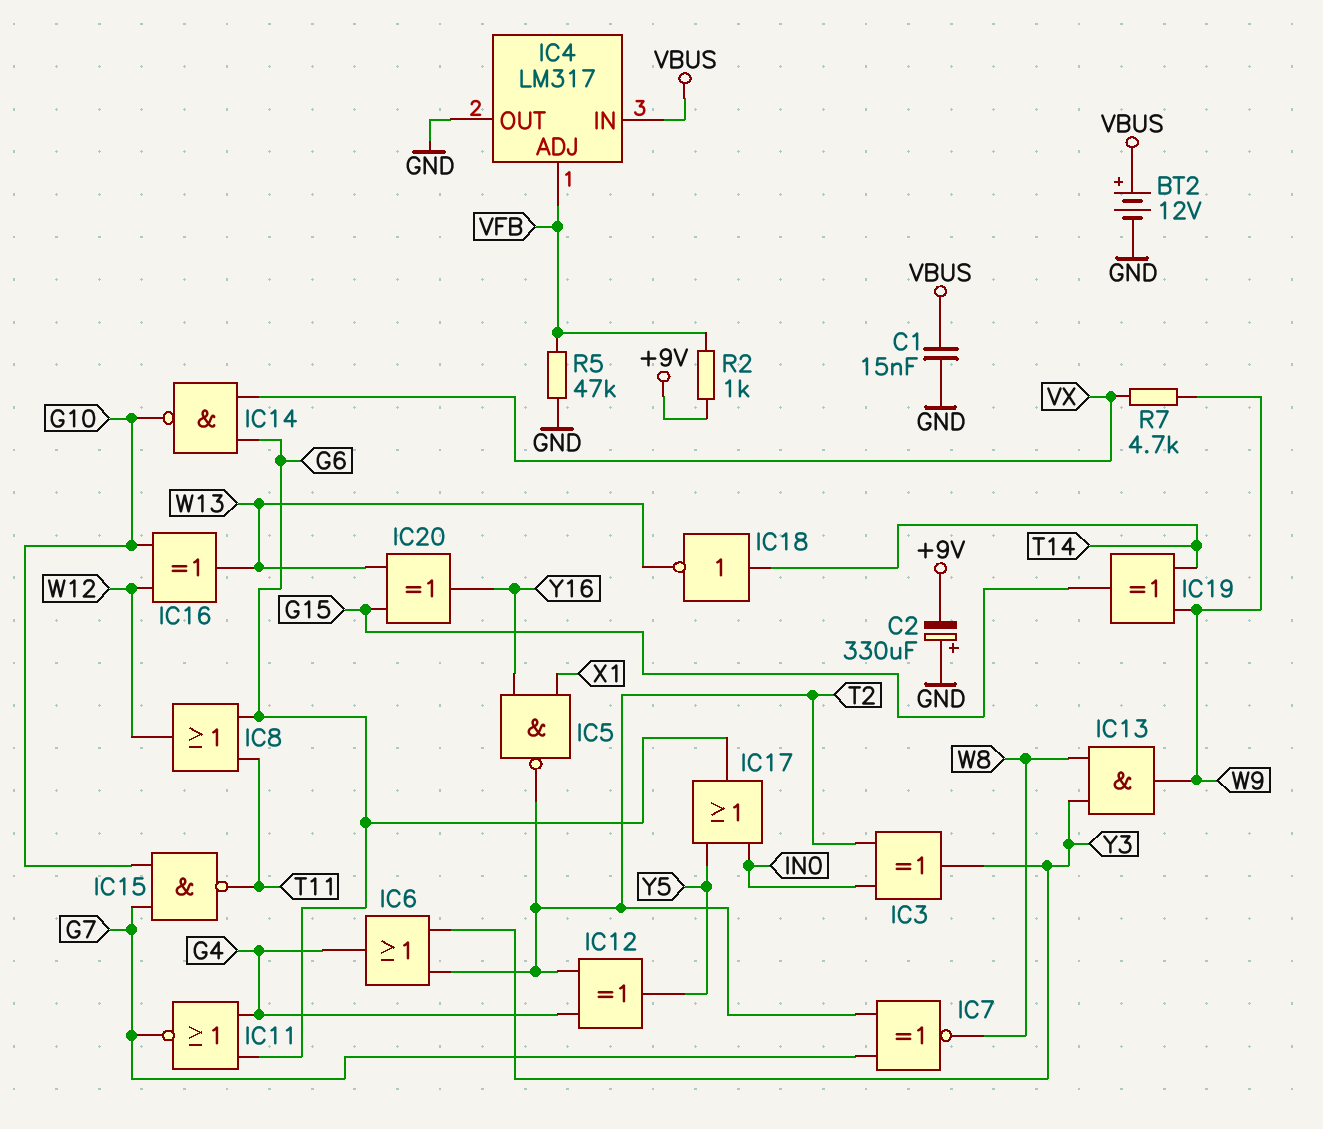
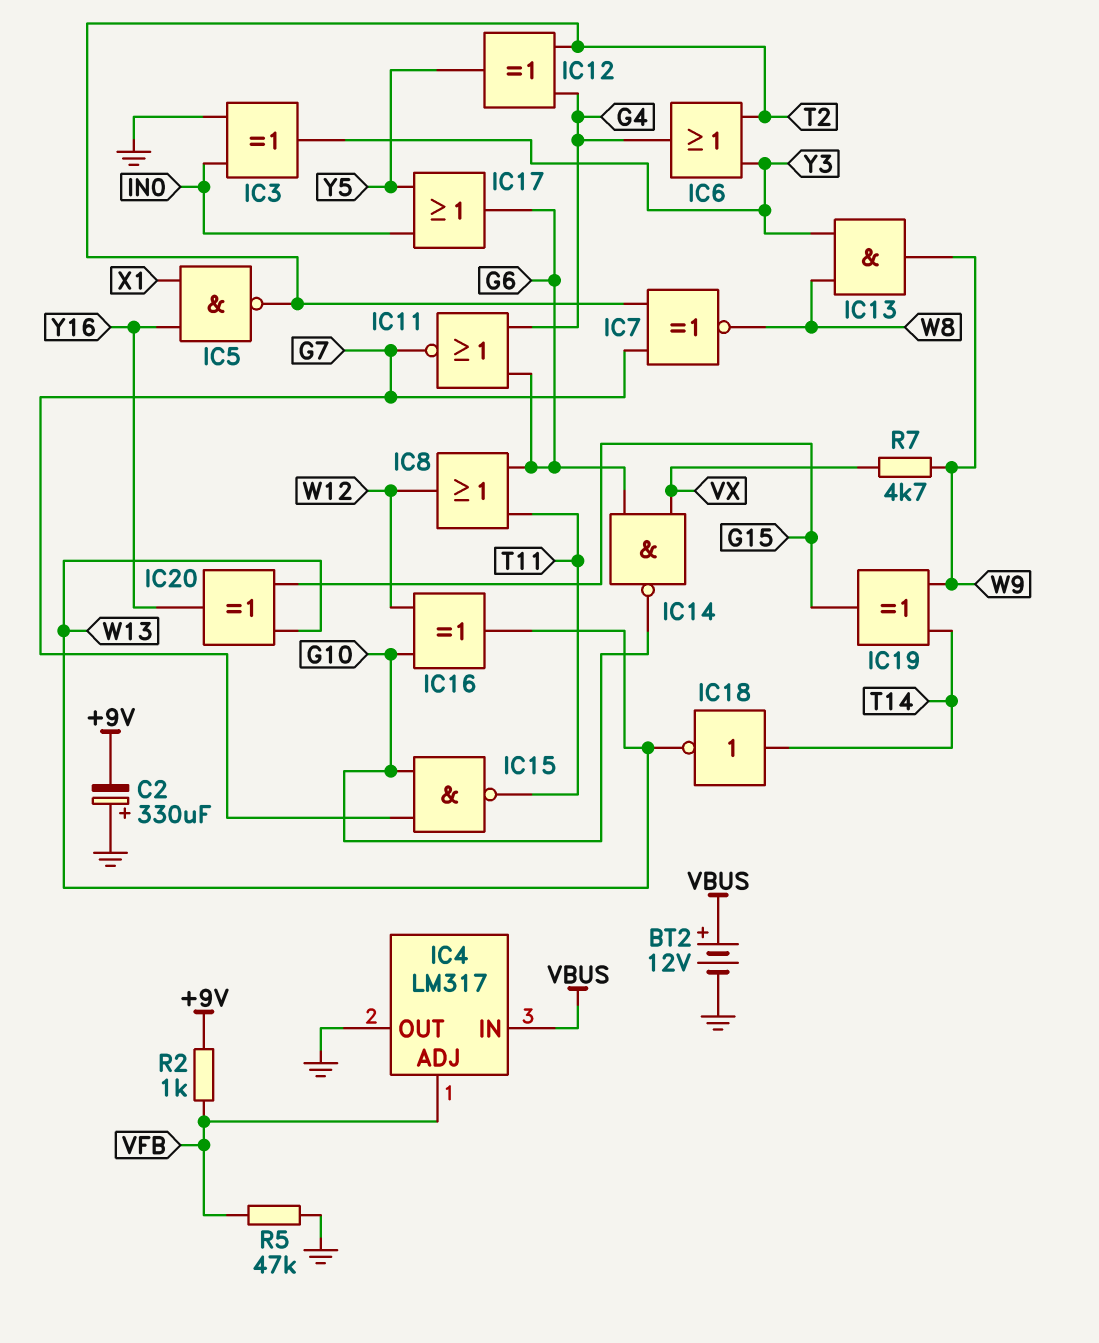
C1: 15nF (GND, VBUS) -> none
IC3: XOR (in IN0, in T2, out Y3) -> XOR (in GND, in IN0, out Y3)

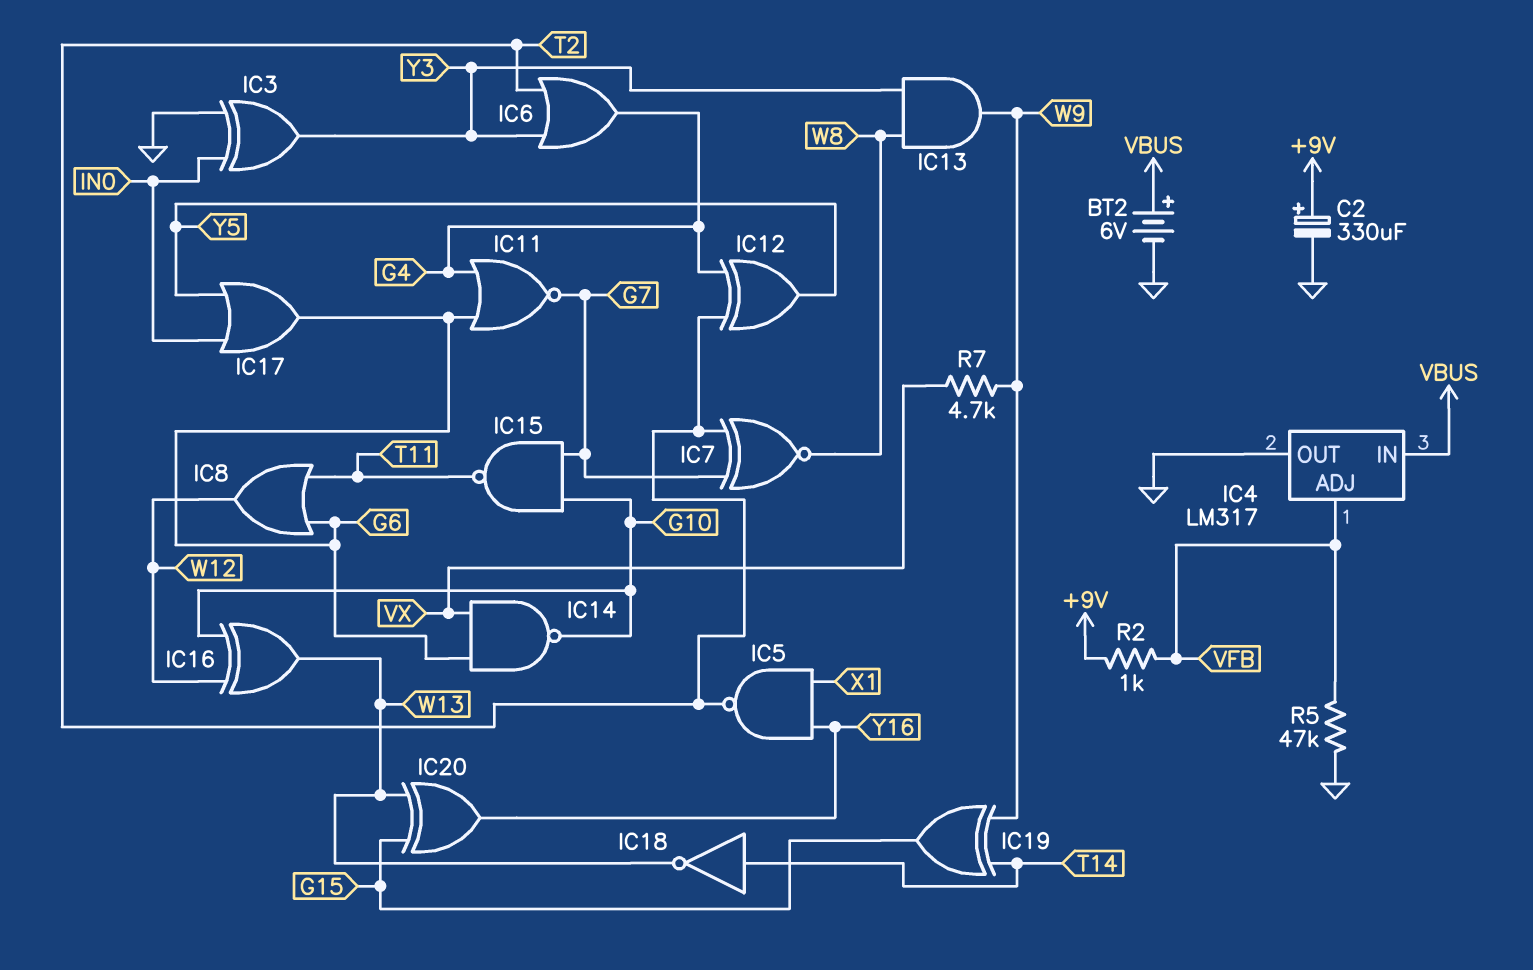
BT2: 12V (plus VBUS, minus GND) -> 6V (plus VBUS, minus GND)
C2: 330uF (plus GND, minus +9V) -> 330uF (plus +9V, minus GND)

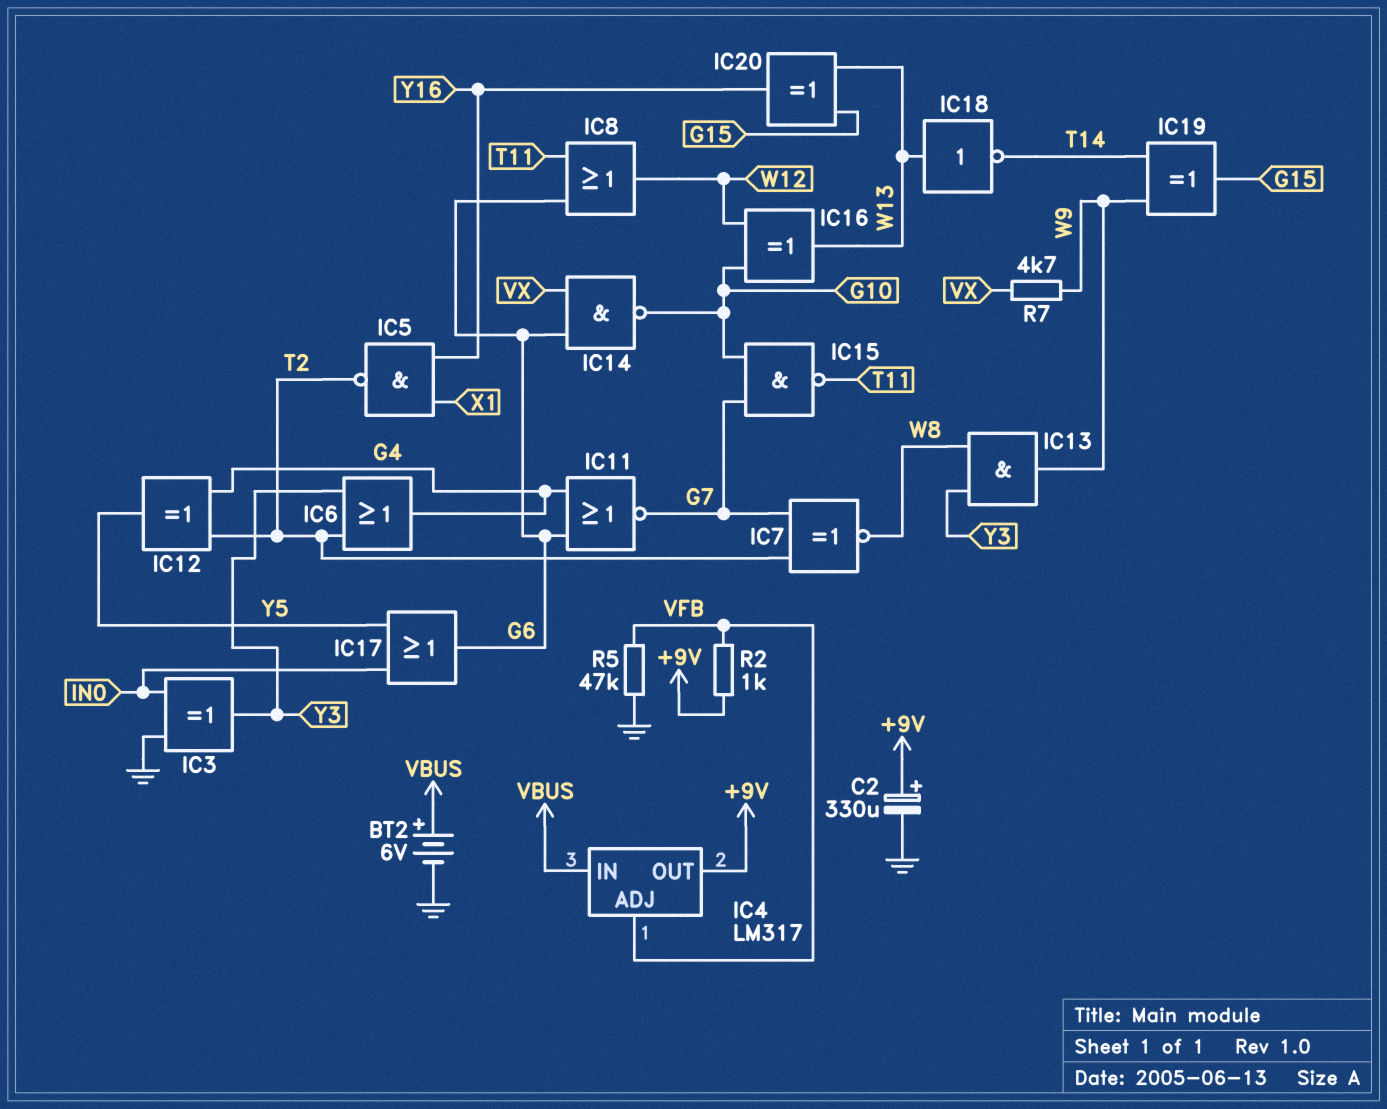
IC4 pin OUT: GND -> +9V
IC18: NOT (in T14, out W13) -> NOT (in W13, out T14)

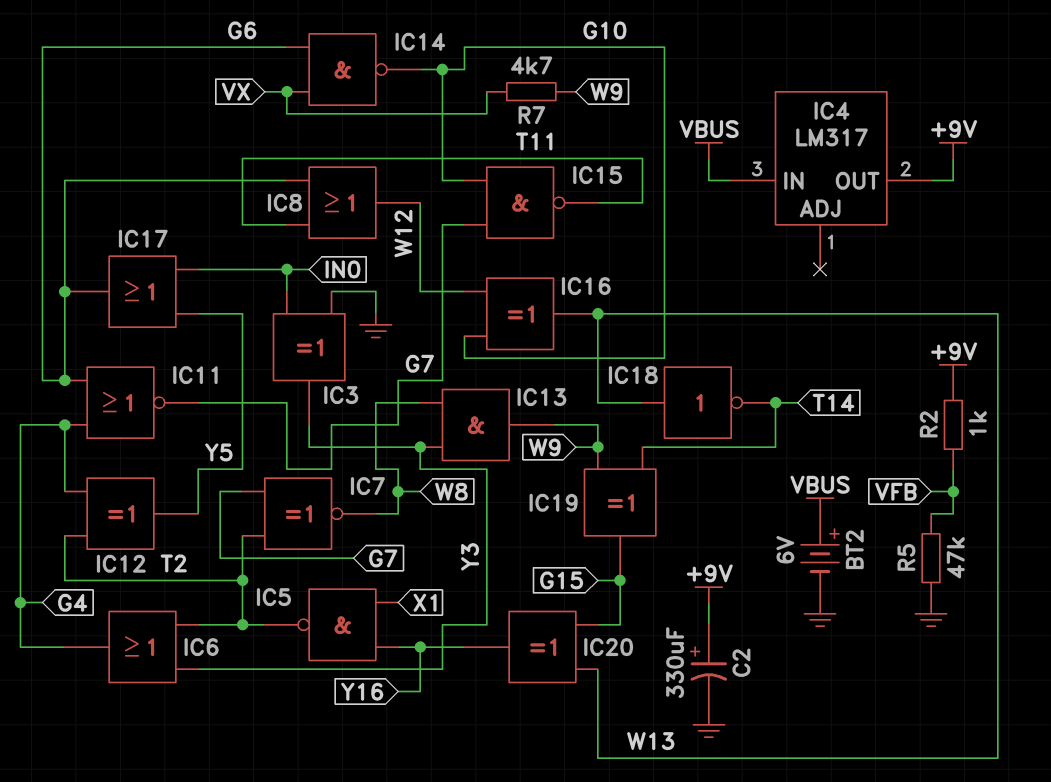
IC4 pin ADJ: VFB -> none

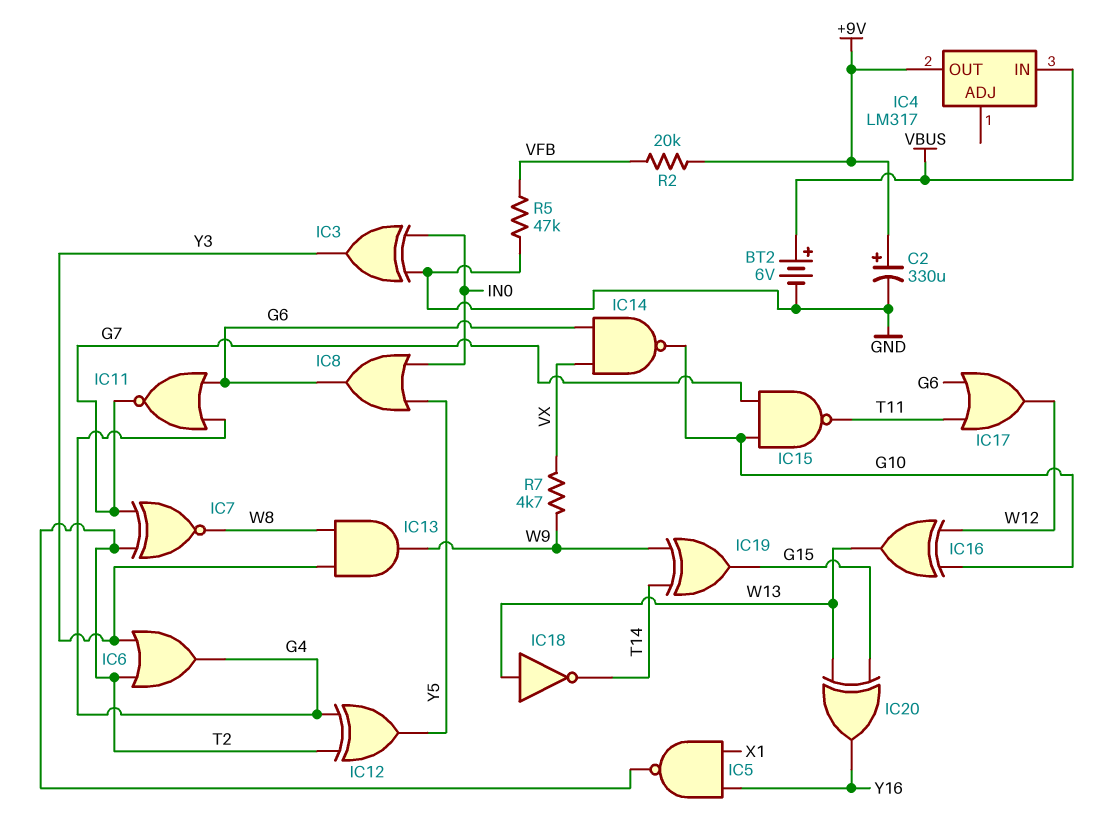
IC8: OR (in G6, in T11, out W12) -> OR (in IN0, in Y5, out G6)
IC17: OR (in IN0, in Y5, out G6) -> OR (in G6, in T11, out W12)
R2: 1k (+9V, VFB) -> 20k (+9V, VFB)

